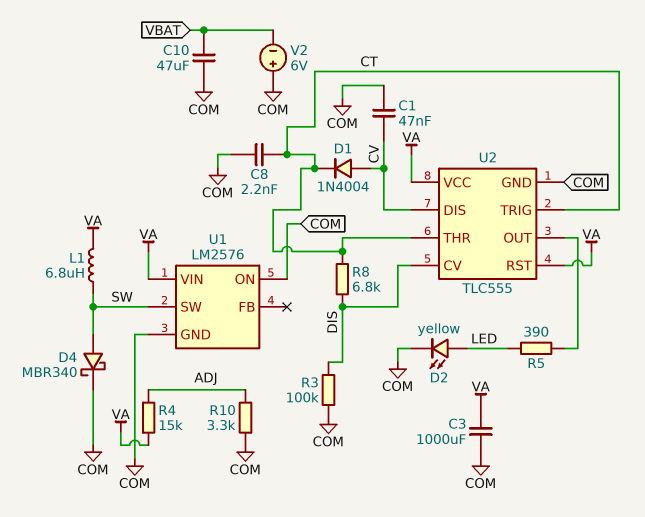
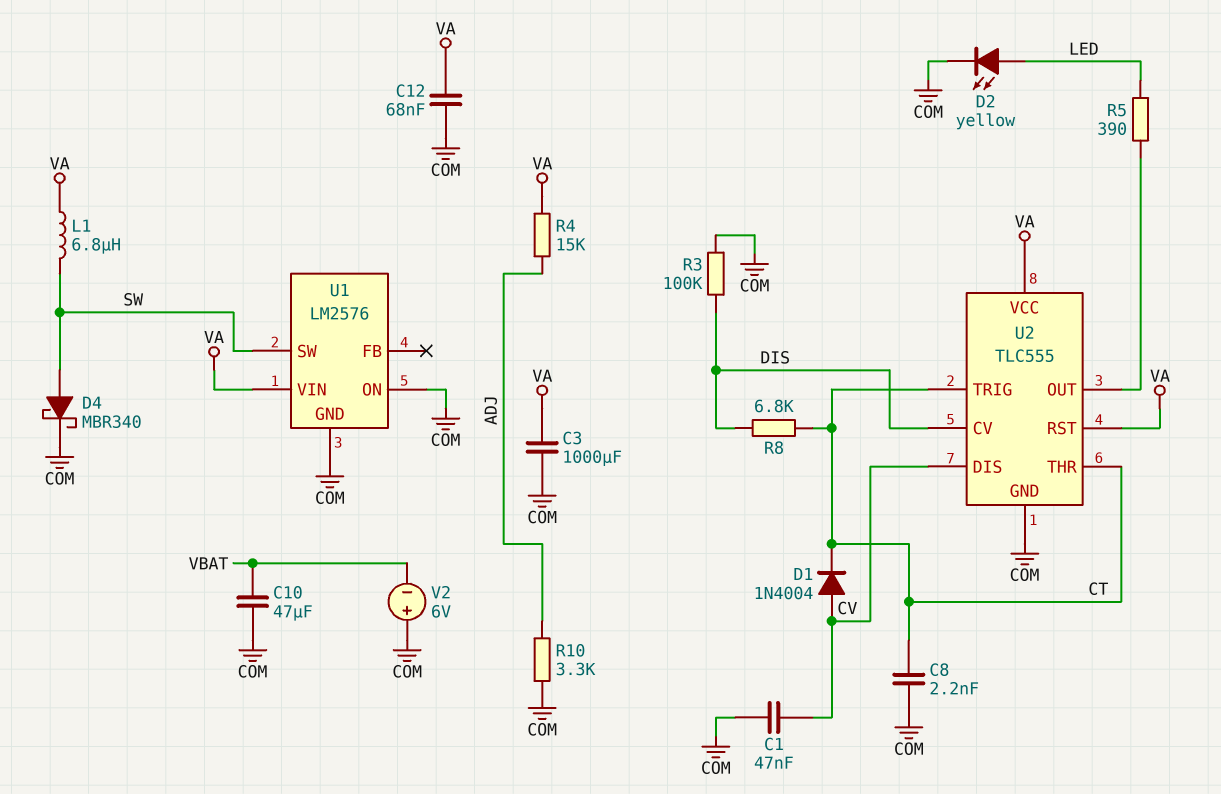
C12: none -> 68nF (COM, VA)

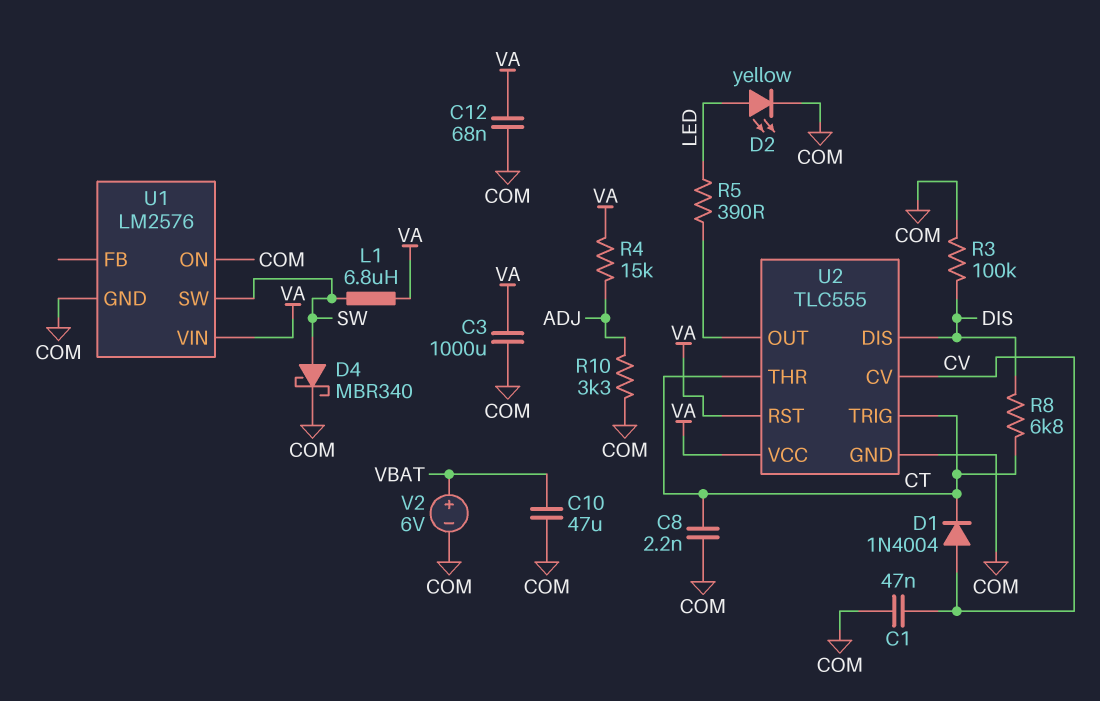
U2 pin CV: DIS -> CV
U2 pin DIS: CV -> DIS
V2: 6V (plus COM, minus VBAT) -> 6V (plus VBAT, minus COM)

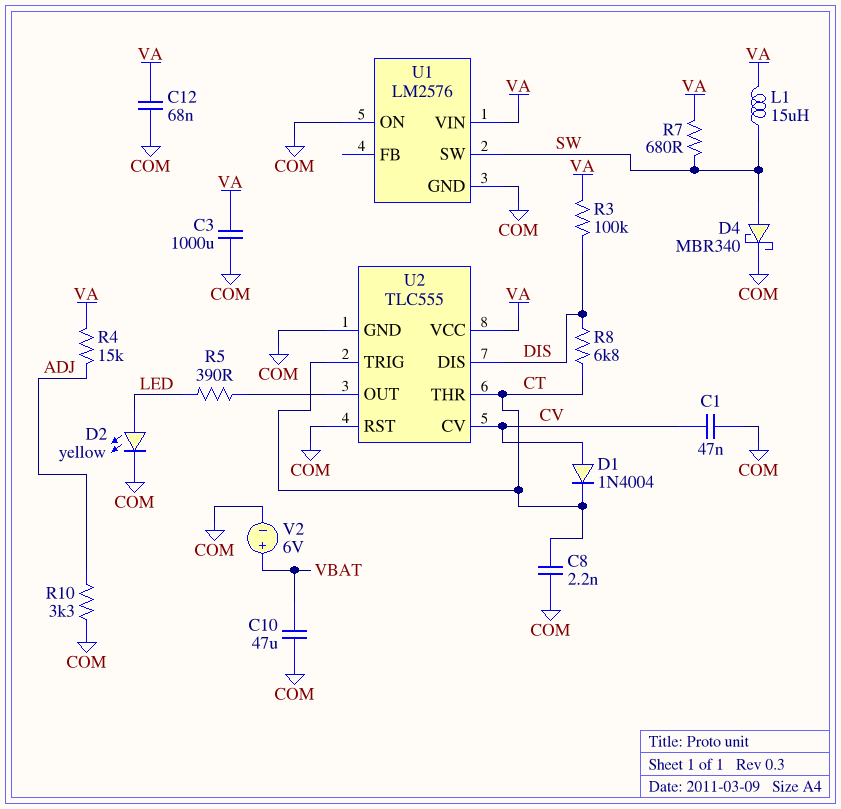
L1: 6.8uH (SW, VA) -> 15uH (SW, VA)
R3: 100k (COM, DIS) -> 100k (DIS, VA)
R7: none -> 680 (SW, VA)
U2 pin RST: VA -> COM

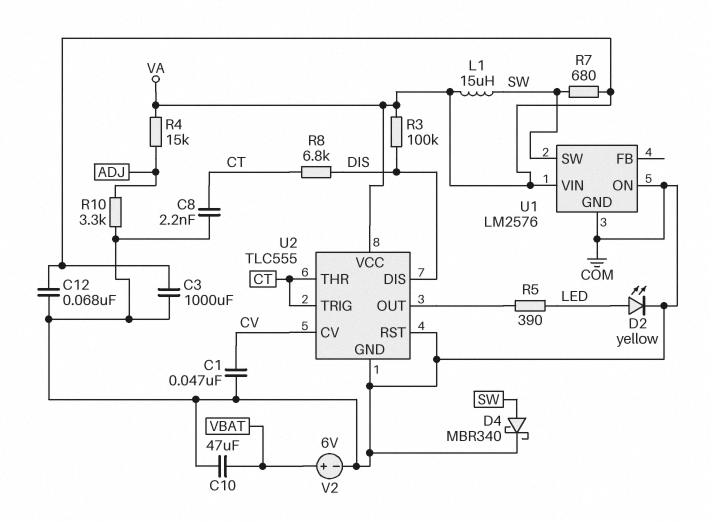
D1: diode 1N4004 (A CV, K CT) -> none

